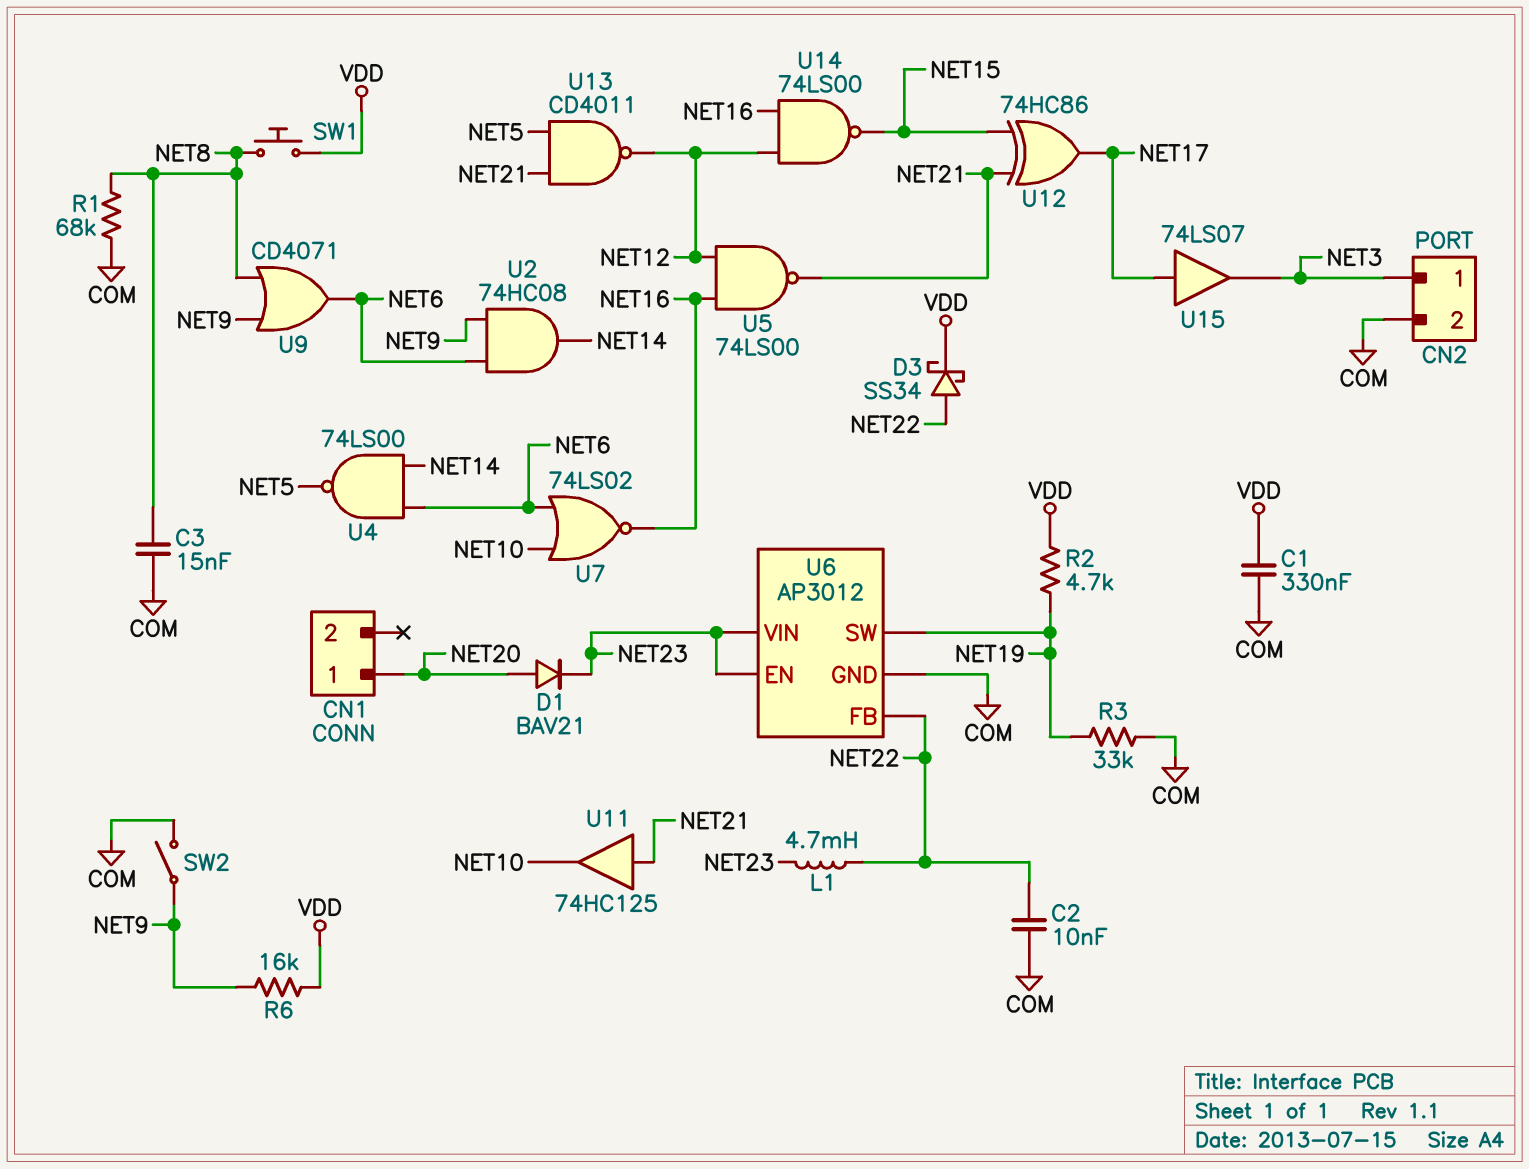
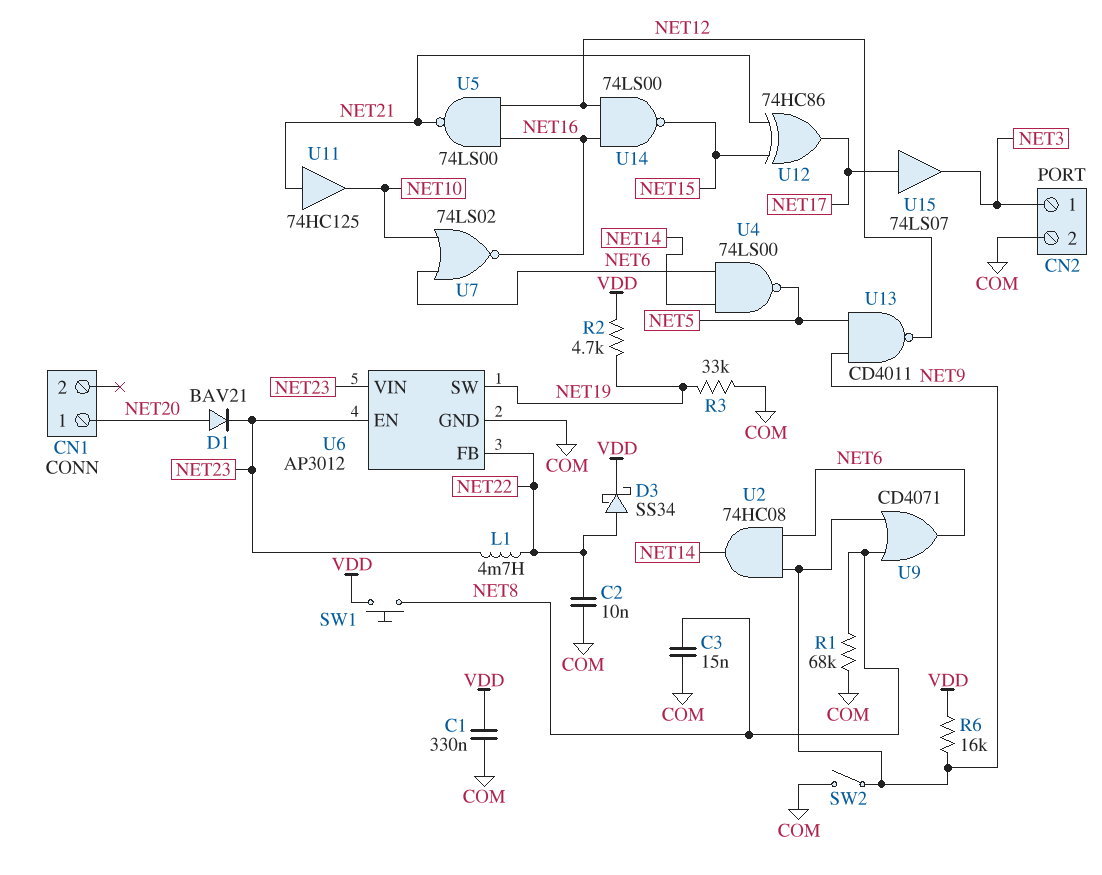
U13: NAND CD4011 (in NET5, in NET21, out NET12) -> NAND CD4011 (in NET5, in NET9, out NET12)

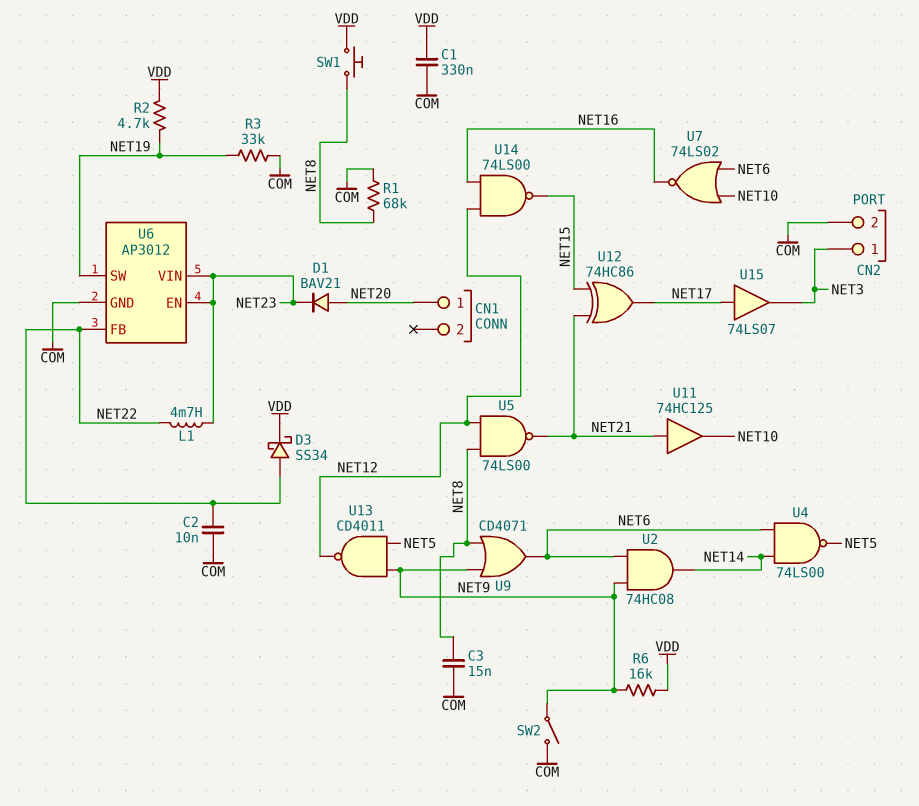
U5: NAND 74LS00 (in NET12, in NET16, out NET21) -> NAND 74LS00 (in NET8, in NET12, out NET21)

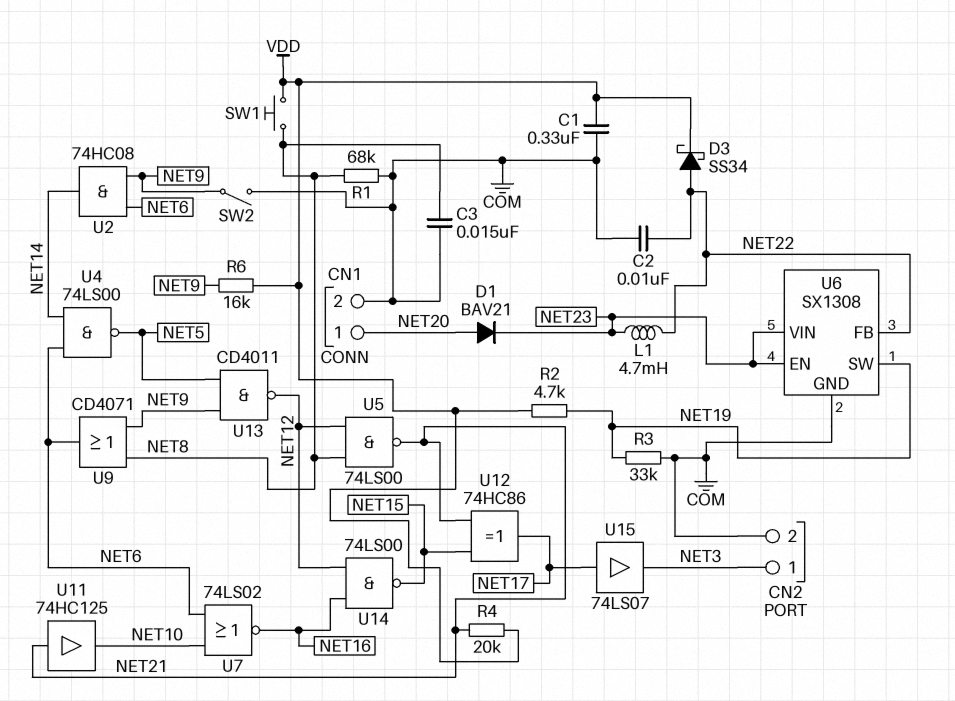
CN1 pin 2: none -> COM
R4: none -> 20k (NET21, VDD)
U6: AP3012 -> SX1308

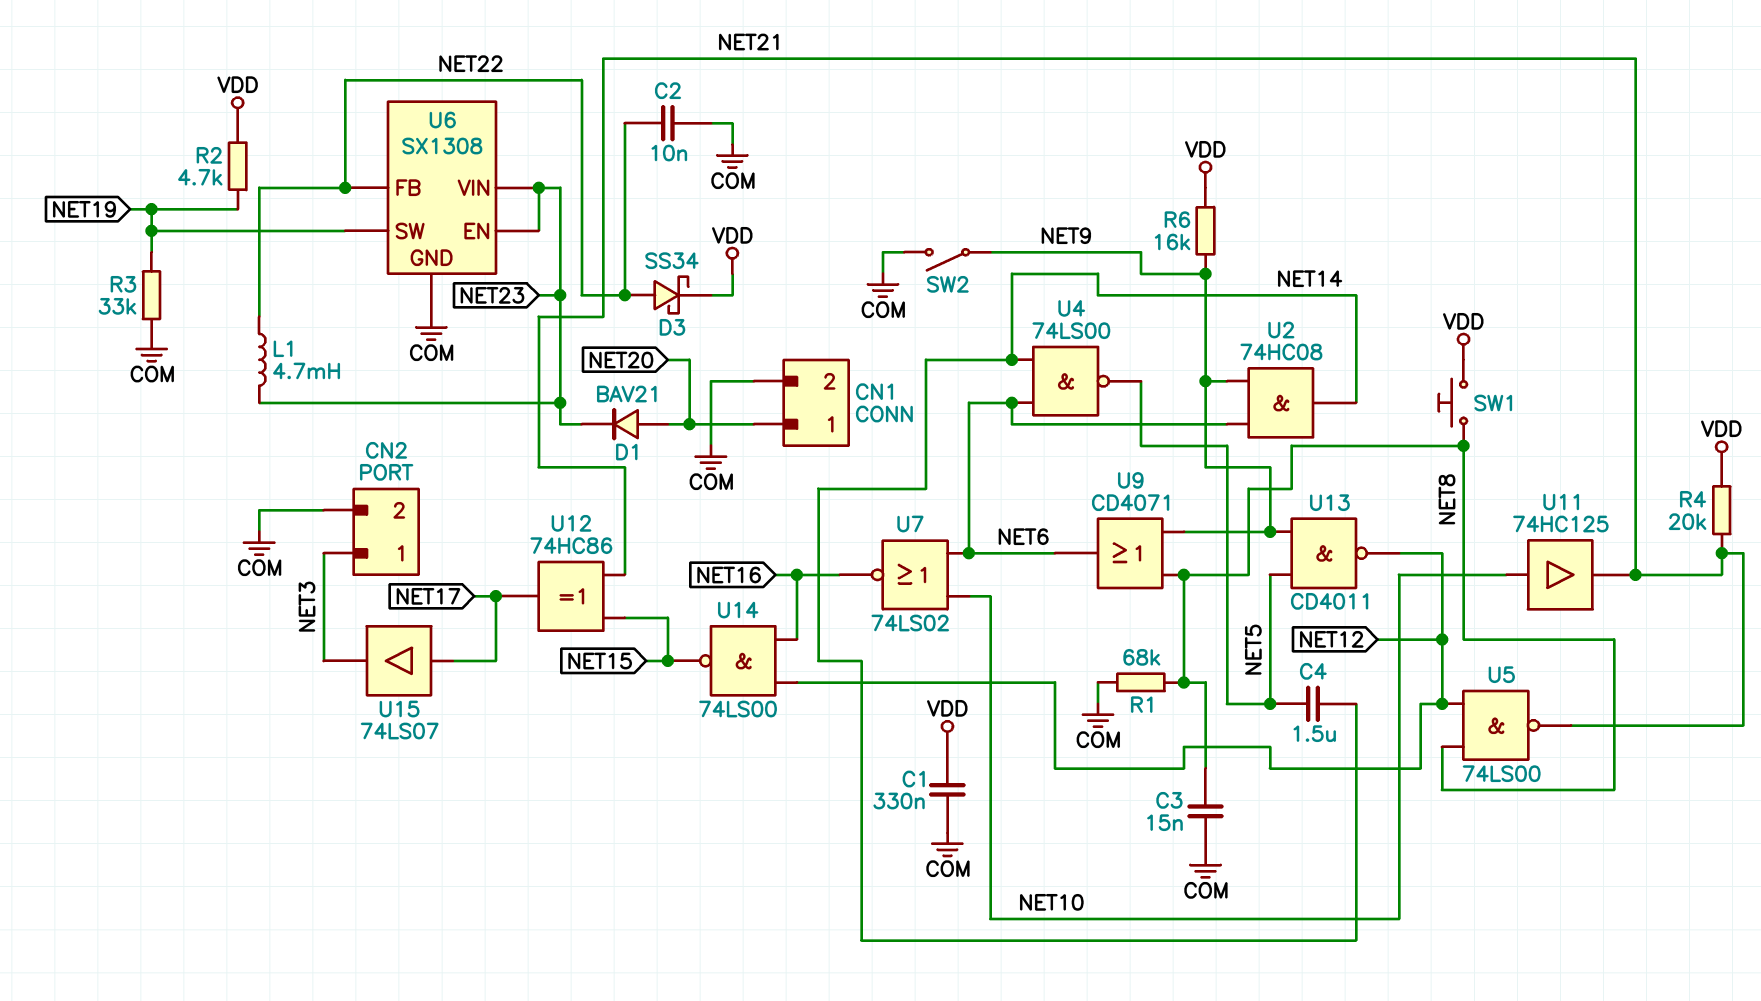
C4: none -> 1.5uF (NET5, NET14)
U11: buffer 74HC125 (in NET21, out NET10) -> buffer 74HC125 (in NET10, out NET21)

